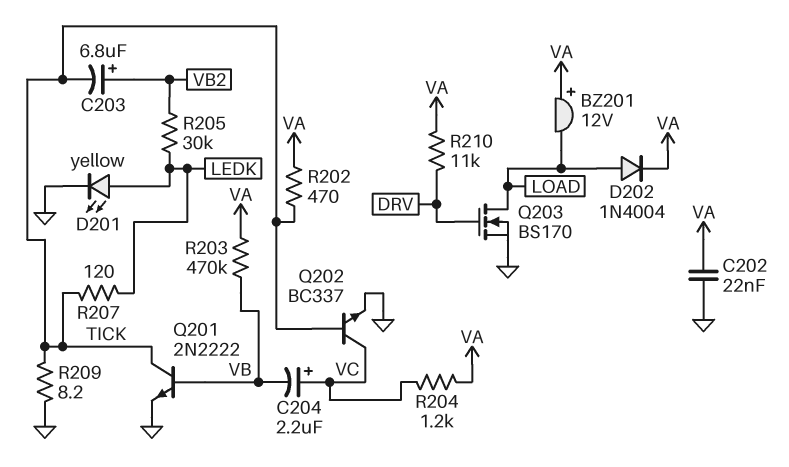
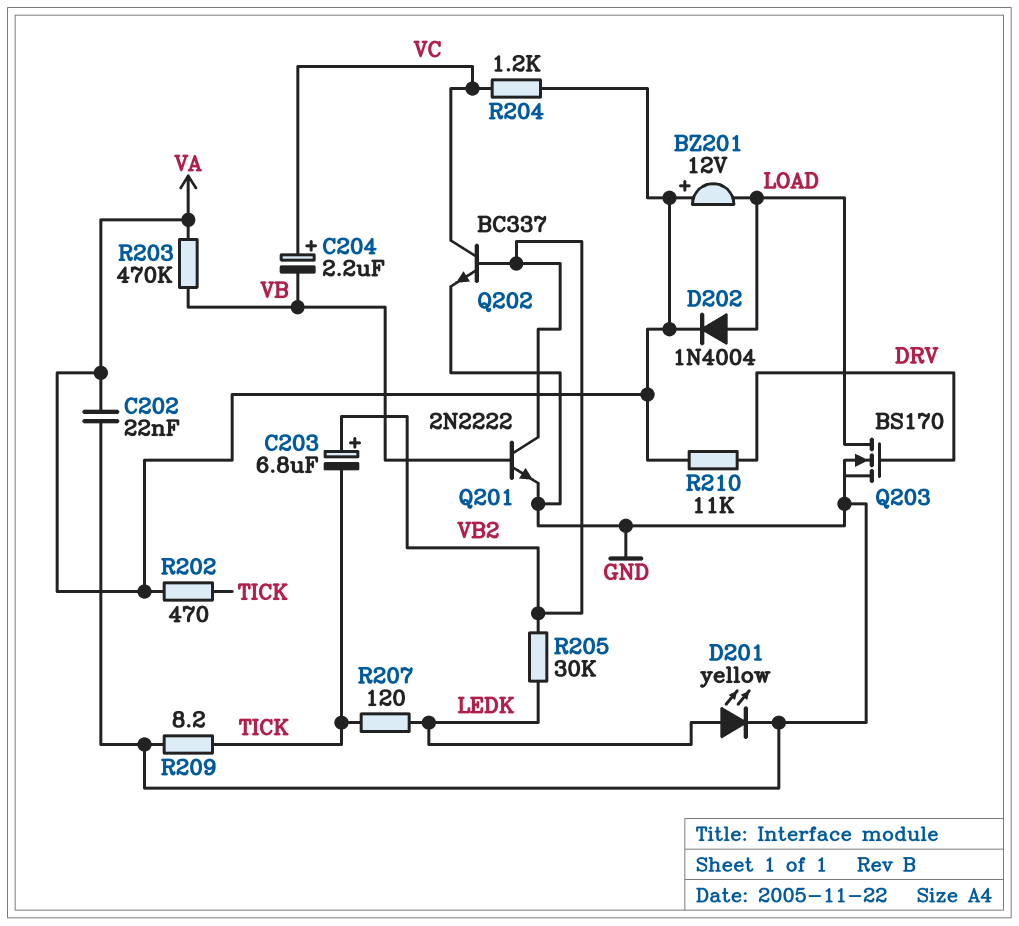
Q201: NPN 2N2222 (B VB, C TICK, E GND) -> NPN 2N2222 (B VB, C VB2, E GND)
Q202: NPN BC337 (B TICK, C VC, E GND) -> NPN BC337 (B VB2, C VC, E GND)

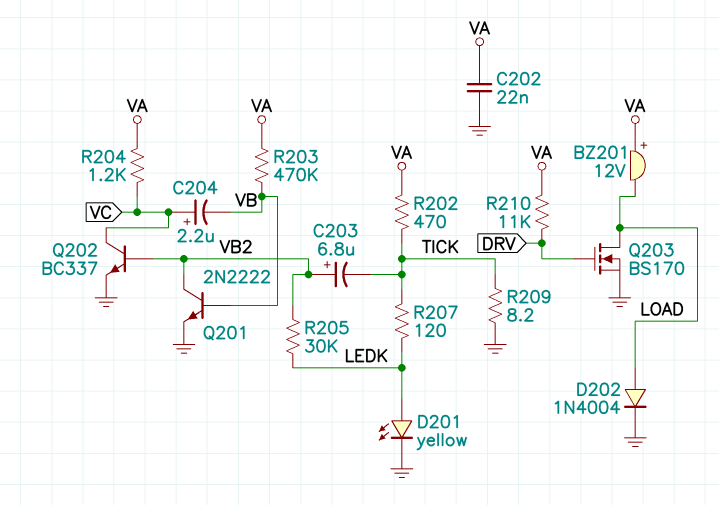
D202: diode 1N4004 (A LOAD, K VA) -> diode 1N4004 (A LOAD, K GND)

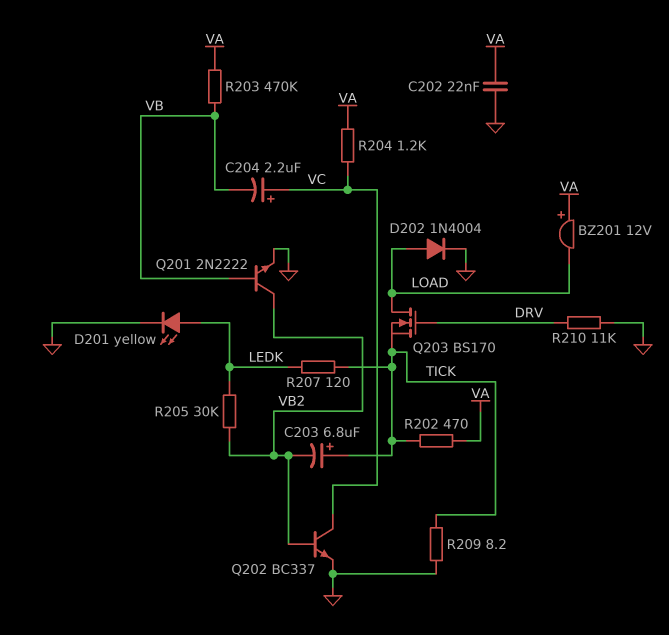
C203: 6.8uF (plus VB2, minus TICK) -> 6.8uF (plus TICK, minus VB2)
Q203: NMOS BS170 (G DRV, D LOAD, S GND) -> NMOS BS170 (G DRV, D LOAD, S TICK)
R210: 11k (DRV, VA) -> 11k (DRV, GND)

